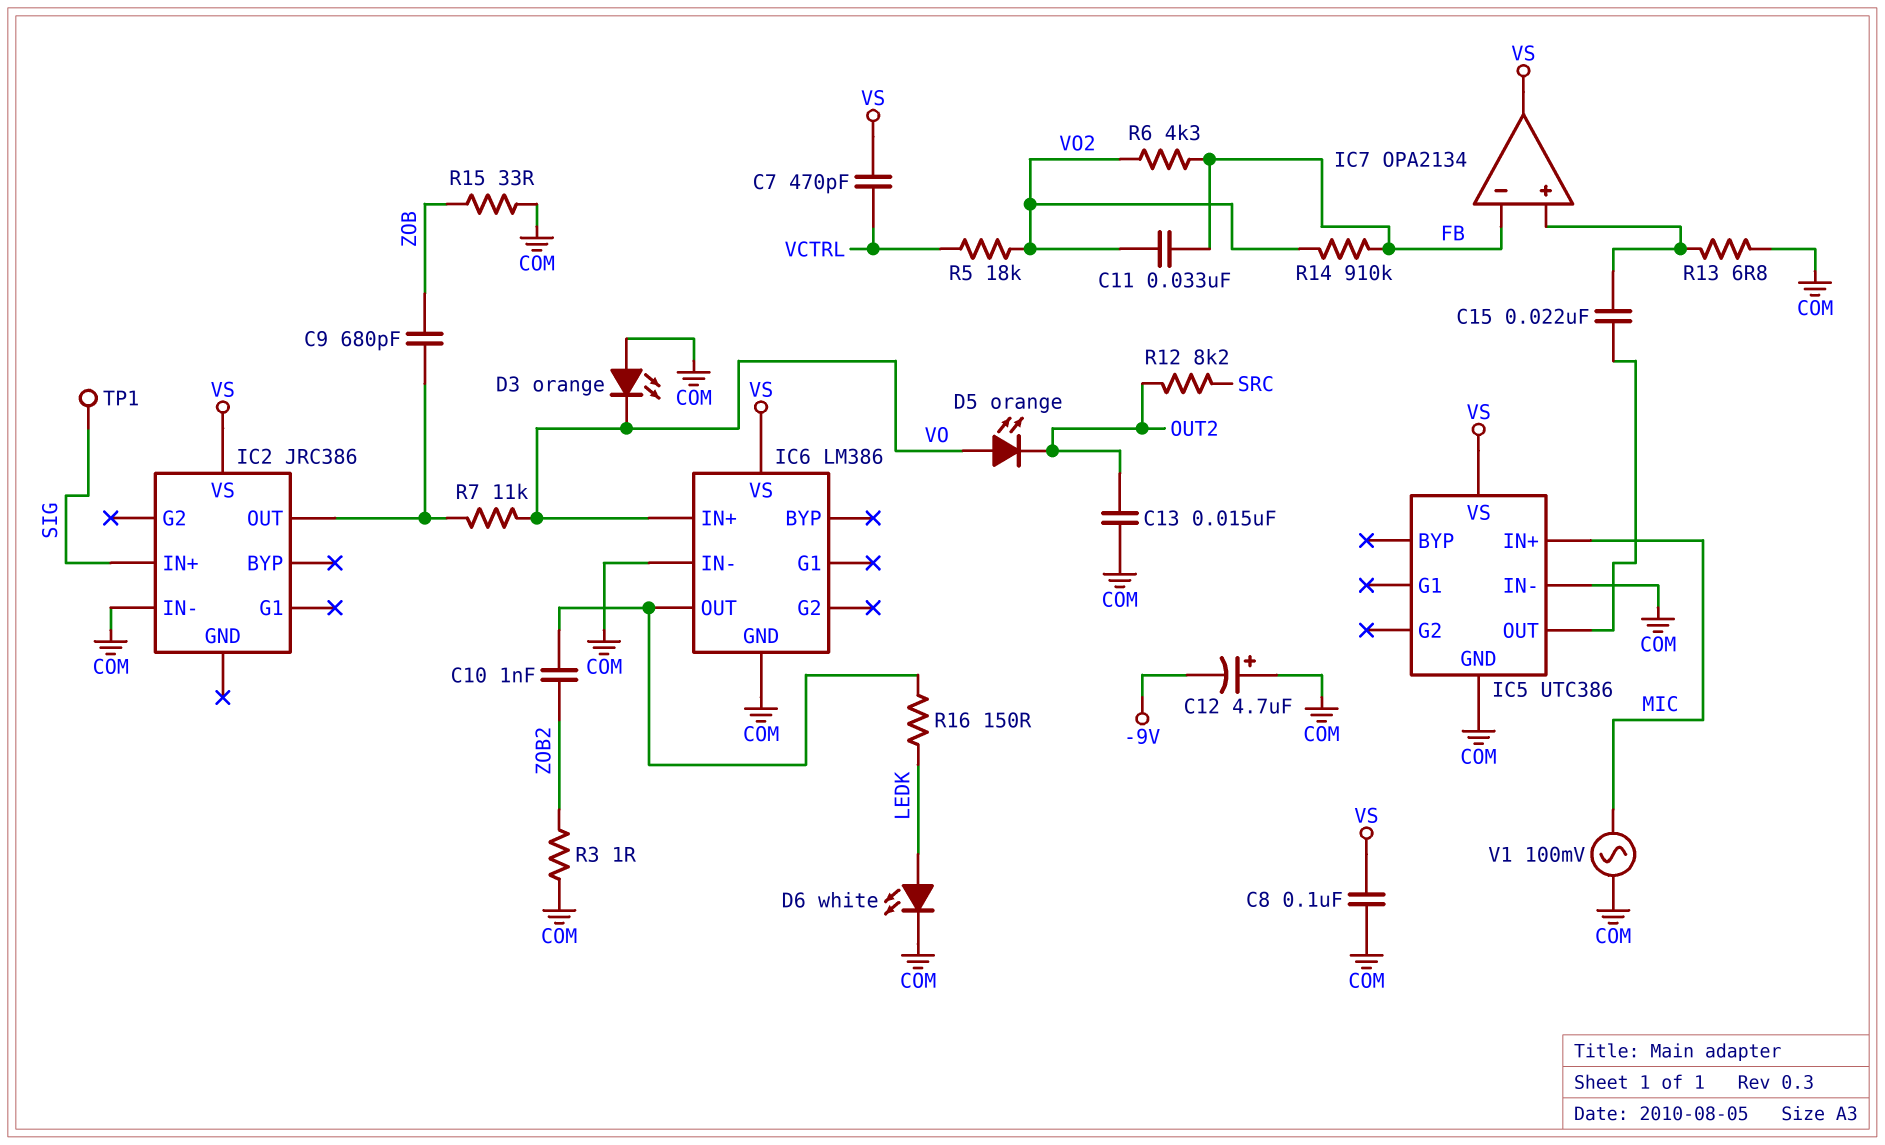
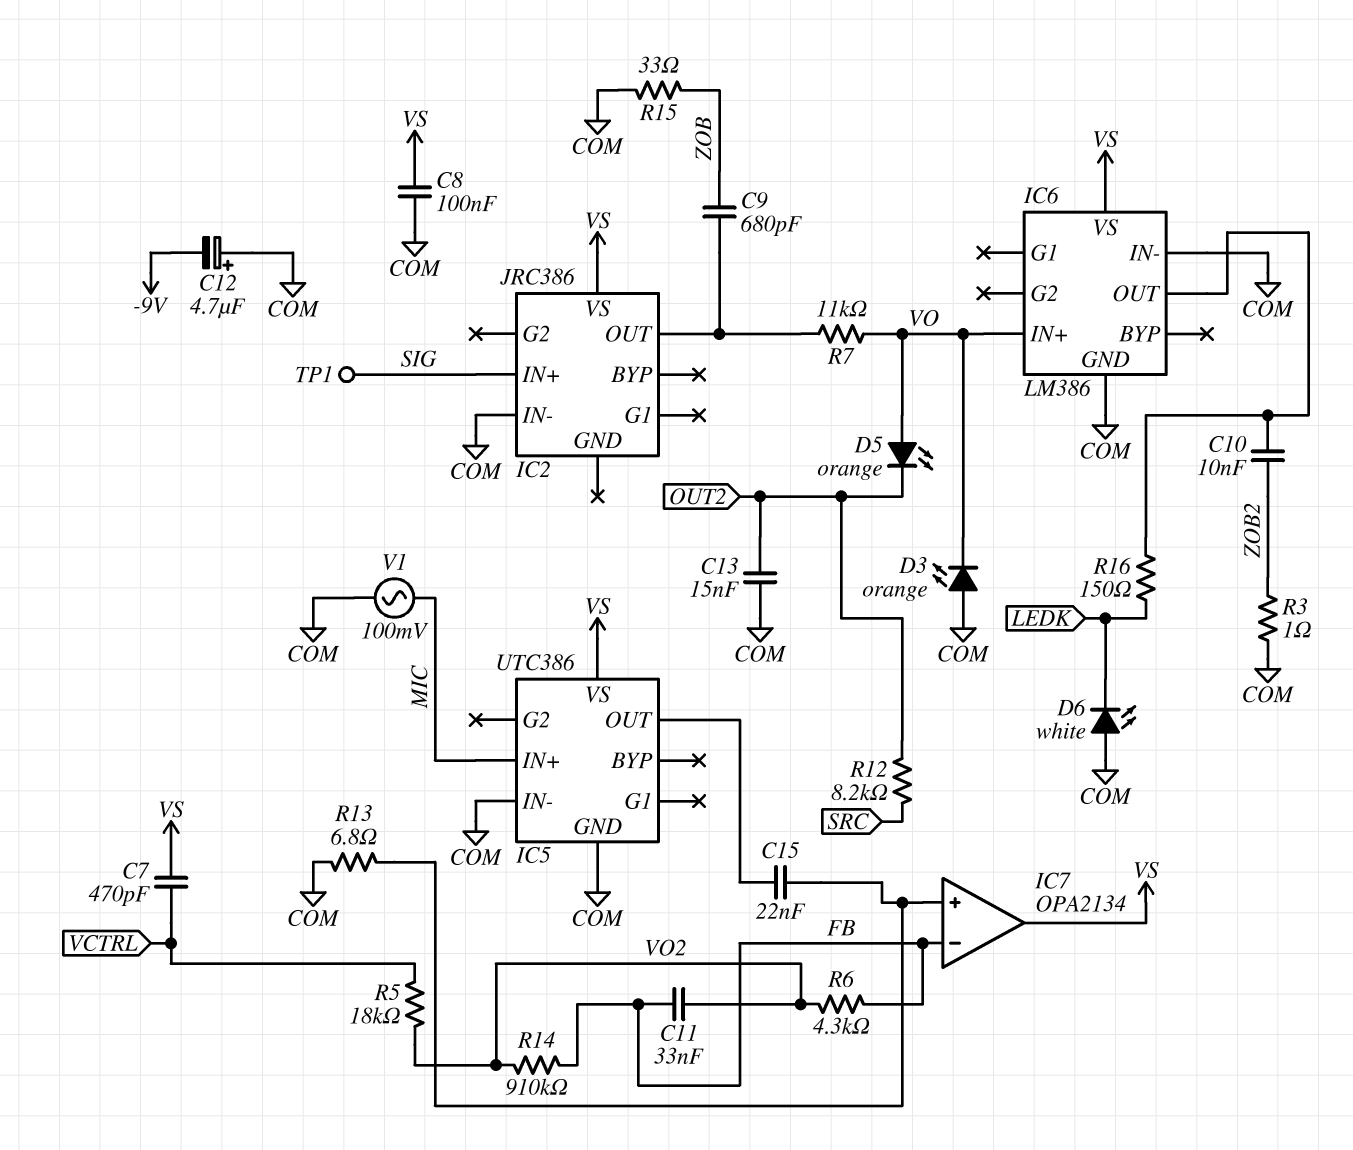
C10: 1nF (IC6/OUT, ZOB2) -> 10nF (IC6/OUT, ZOB2)
D6: LED white (A LEDK, K COM) -> LED white (A COM, K LEDK)

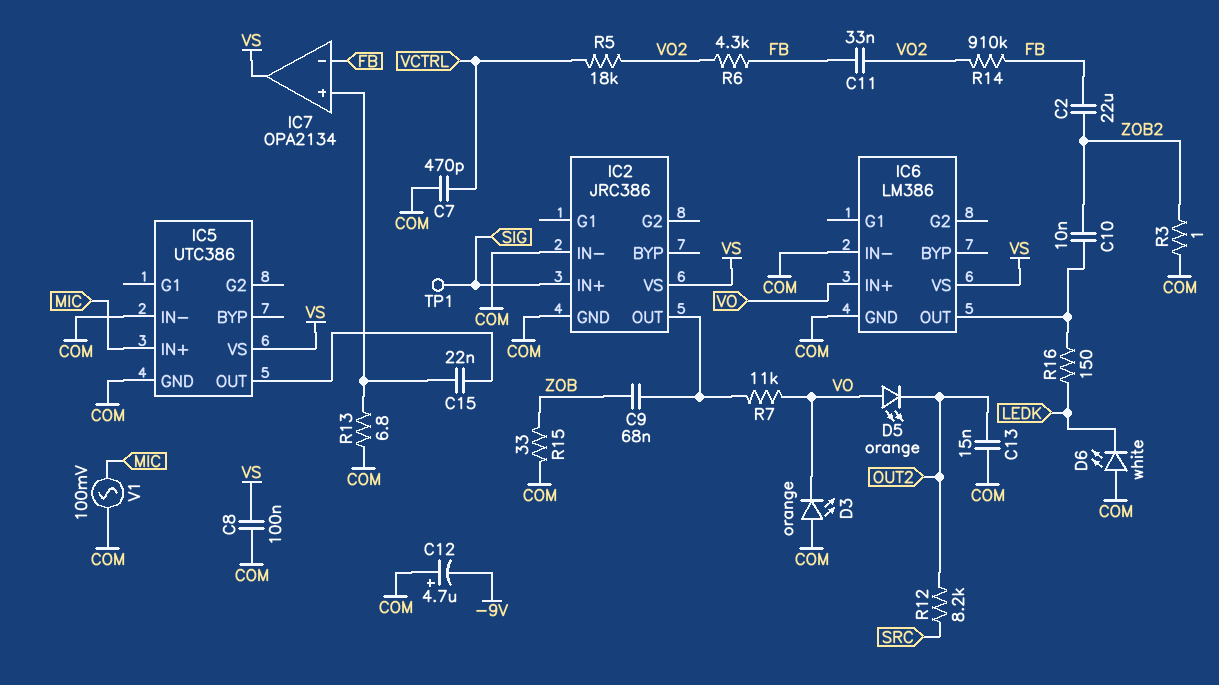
C2: none -> 22uF (FB, ZOB2)
C7: 470pF (VCTRL, VS) -> 470pF (COM, VCTRL)
C9: 680pF (IC2/OUT, ZOB) -> 68nF (IC2/OUT, ZOB)
IC2 pin GND: none -> COM

